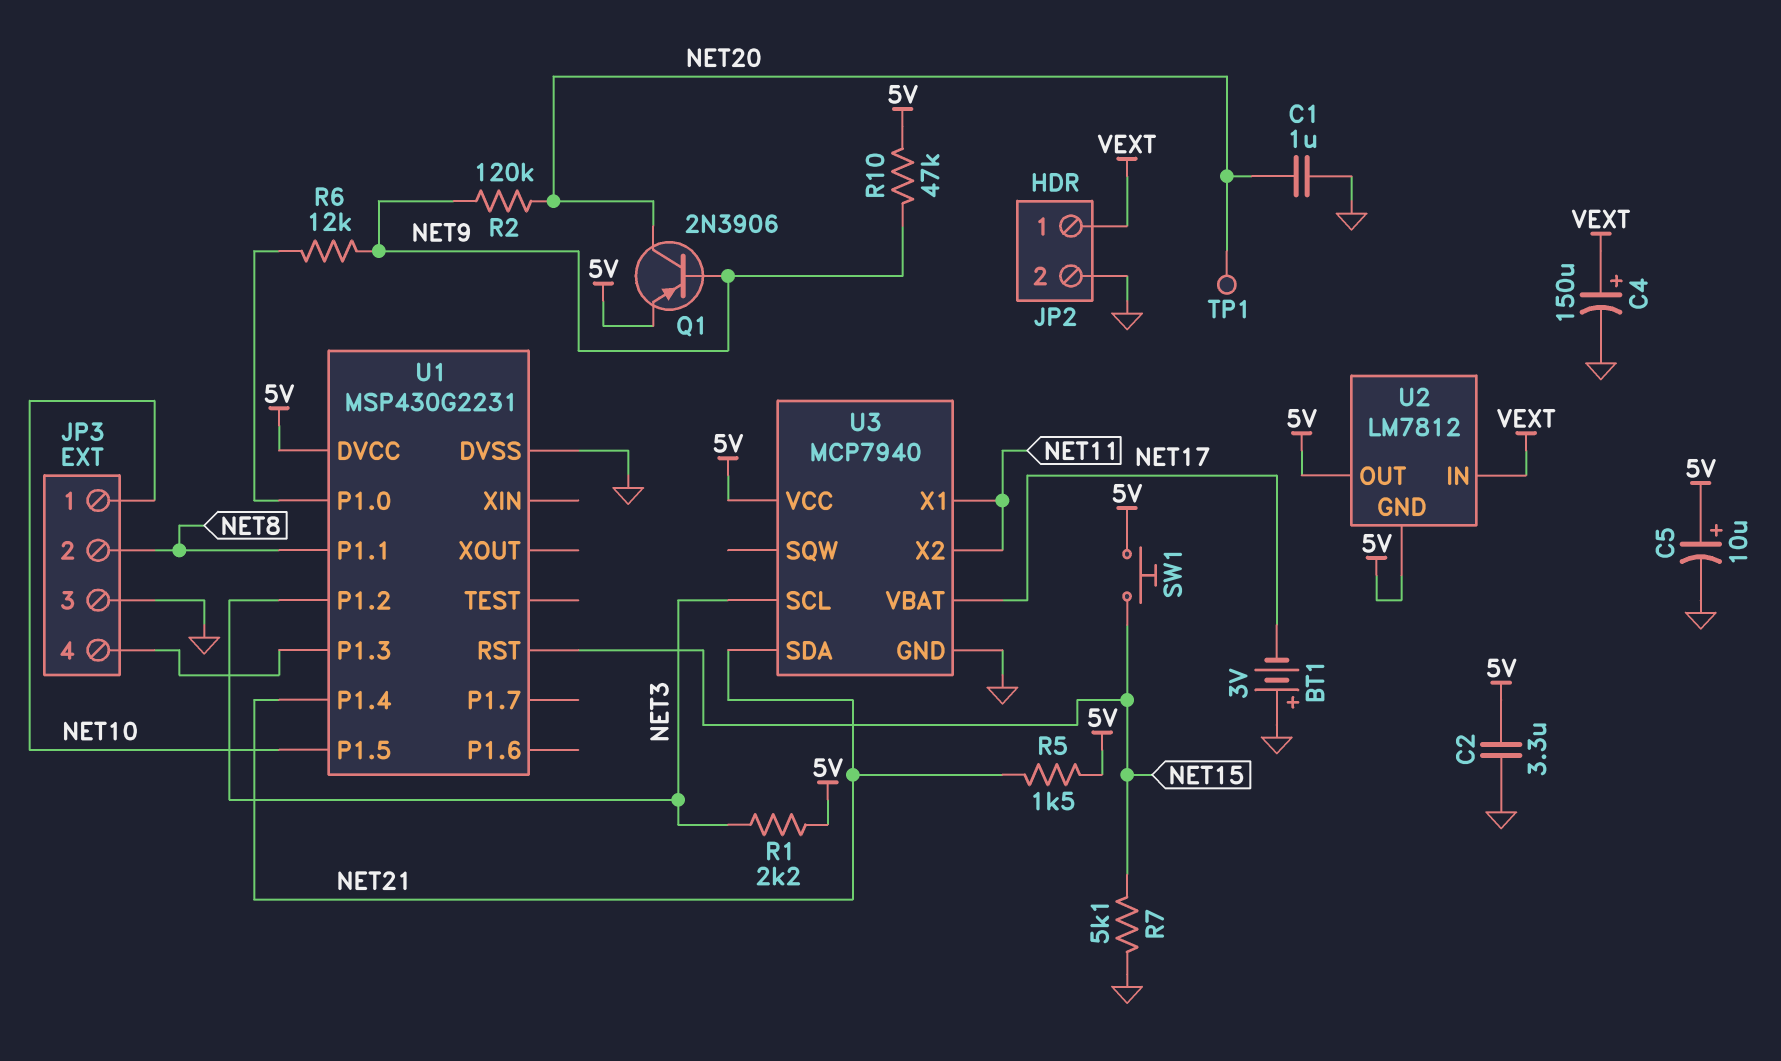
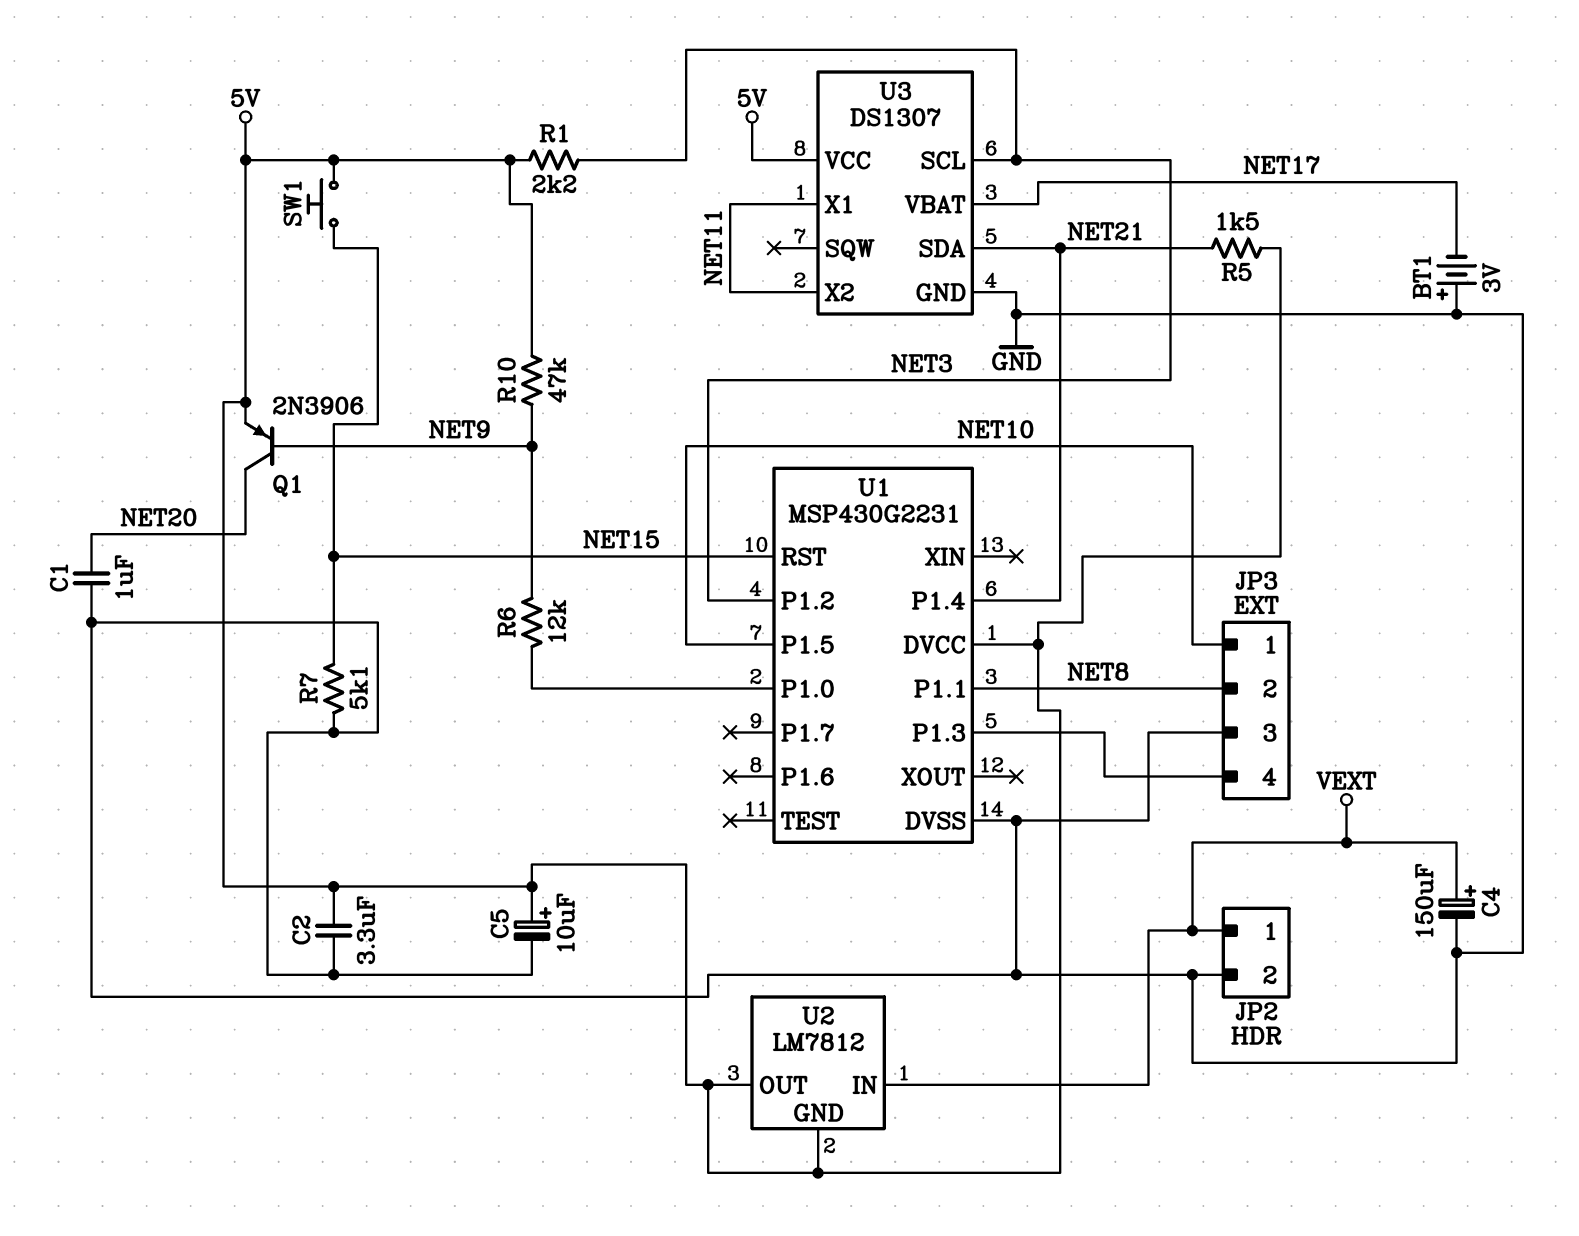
R2: 120k (NET9, NET20) -> none
TP1: test point (NET20) -> none
U3: MCP7940 -> DS1307

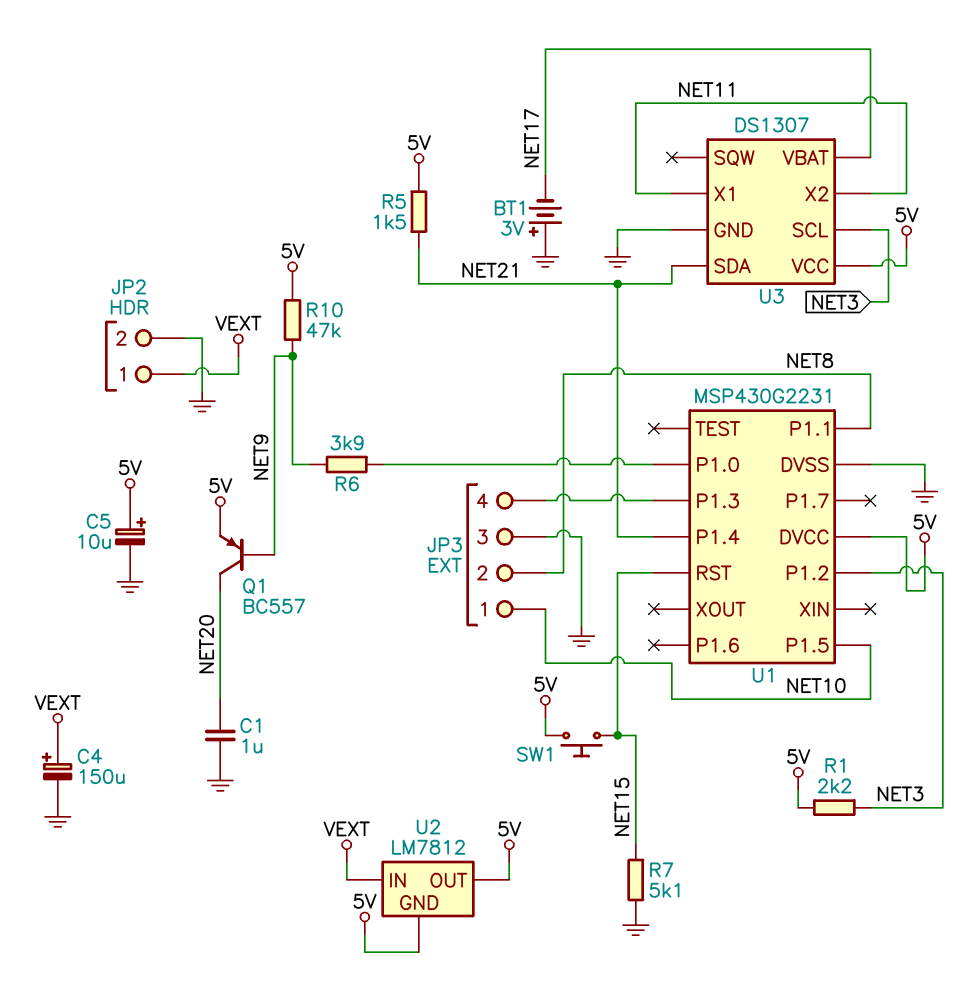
C2: 3.3uF (5V, GND) -> none
Q1: PNP 2N3906 (B NET9, C NET20, E 5V) -> PNP BC557 (B NET9, C NET20, E 5V)
R6: 12k (NET9, U1/P1.0) -> 3.9k (NET9, U1/P1.0)

